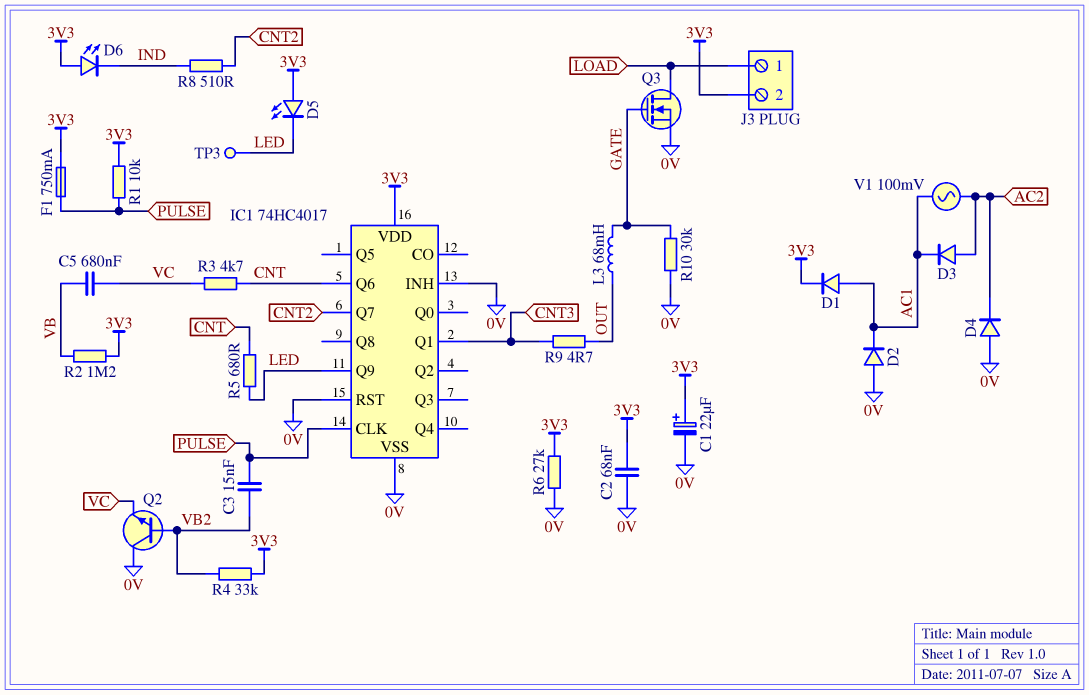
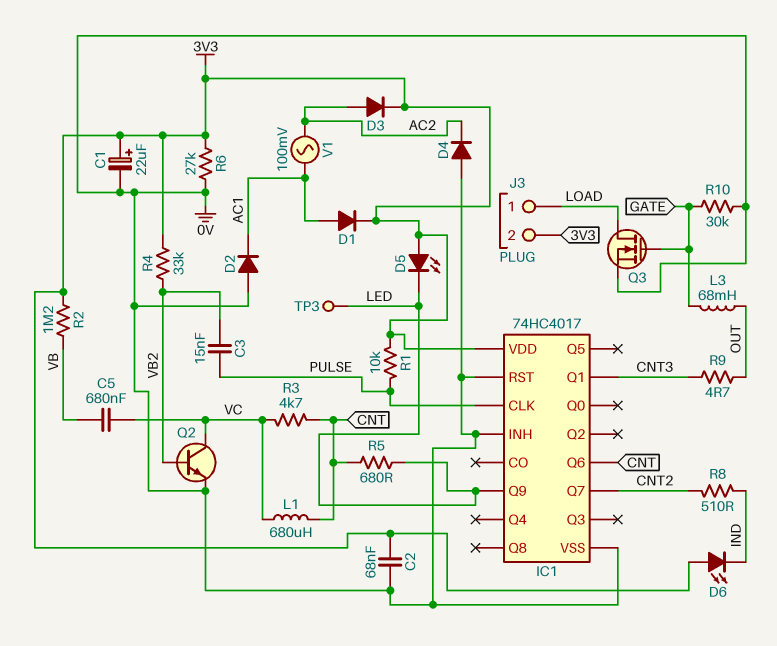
D3: diode (A AC2, K AC1) -> diode (A AC2, K 3V3)
F1: 750mA (3V3, PULSE) -> none
L1: none -> 680uH (CNT, VC)
Q2: NPN (B VB2, C 0V, E VC) -> NPN (B VB2, C VC, E 0V)

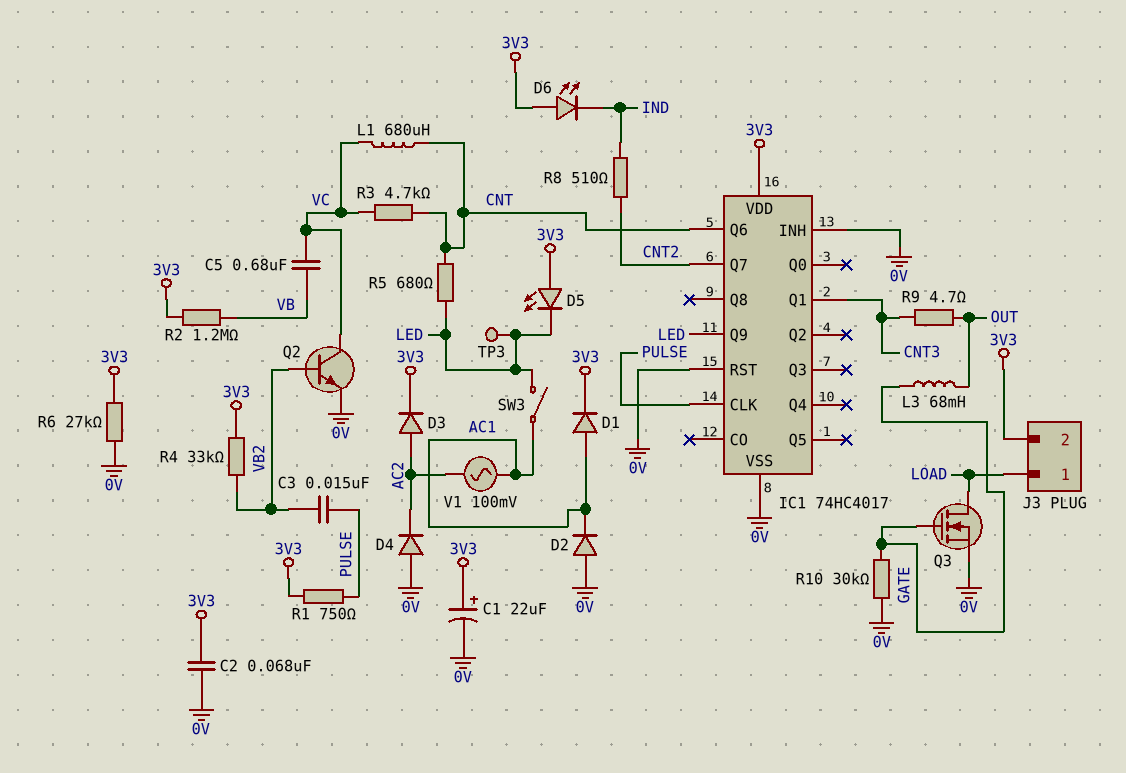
R1: 10k (3V3, PULSE) -> 750 (3V3, PULSE)
SW3: none -> switch (AC1, LED)

